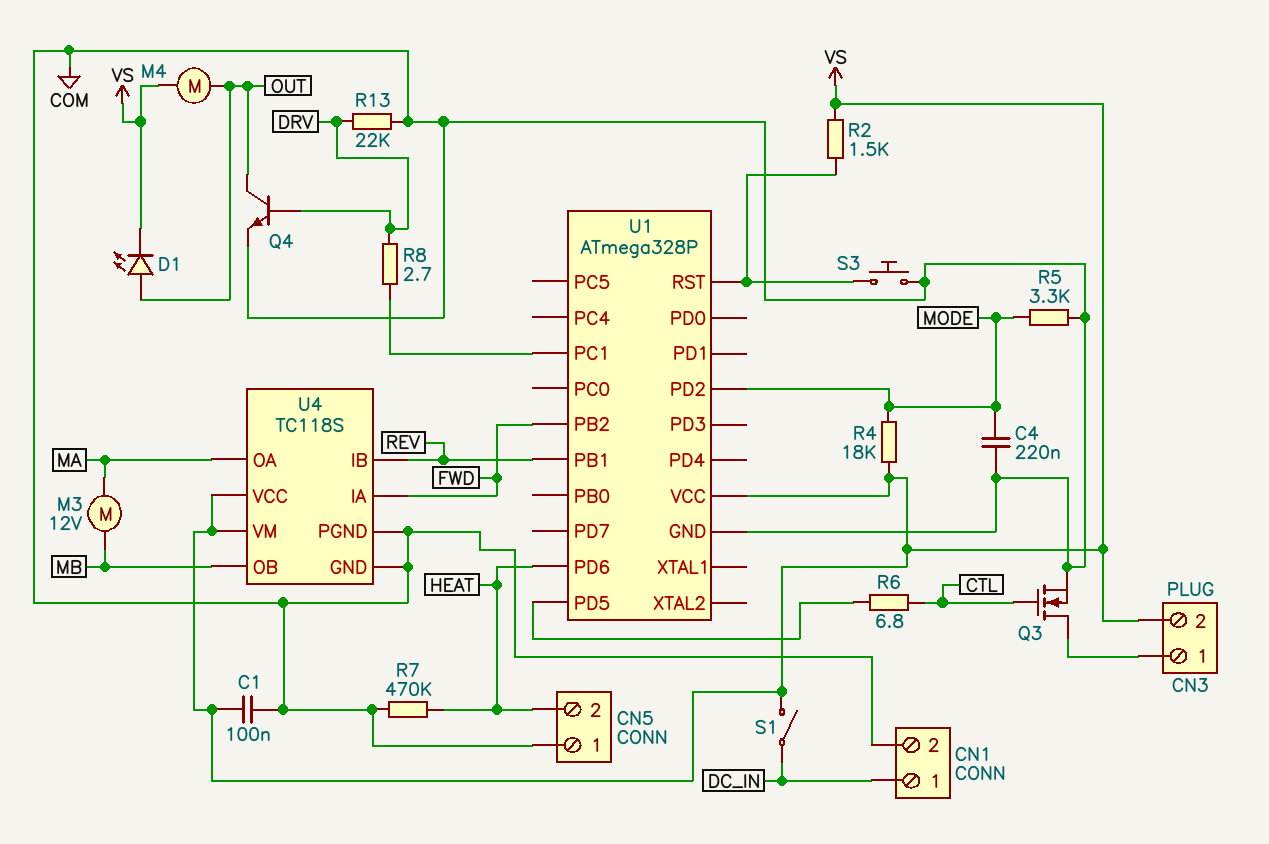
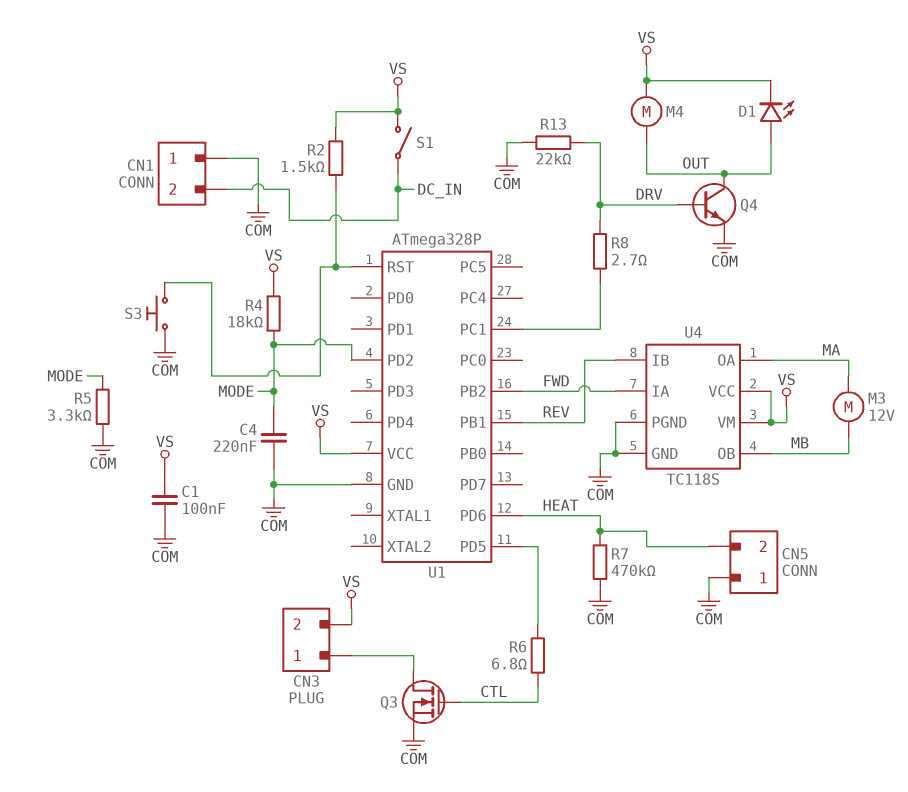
CN1 pin 1: DC_IN -> COM
CN1 pin 2: COM -> DC_IN

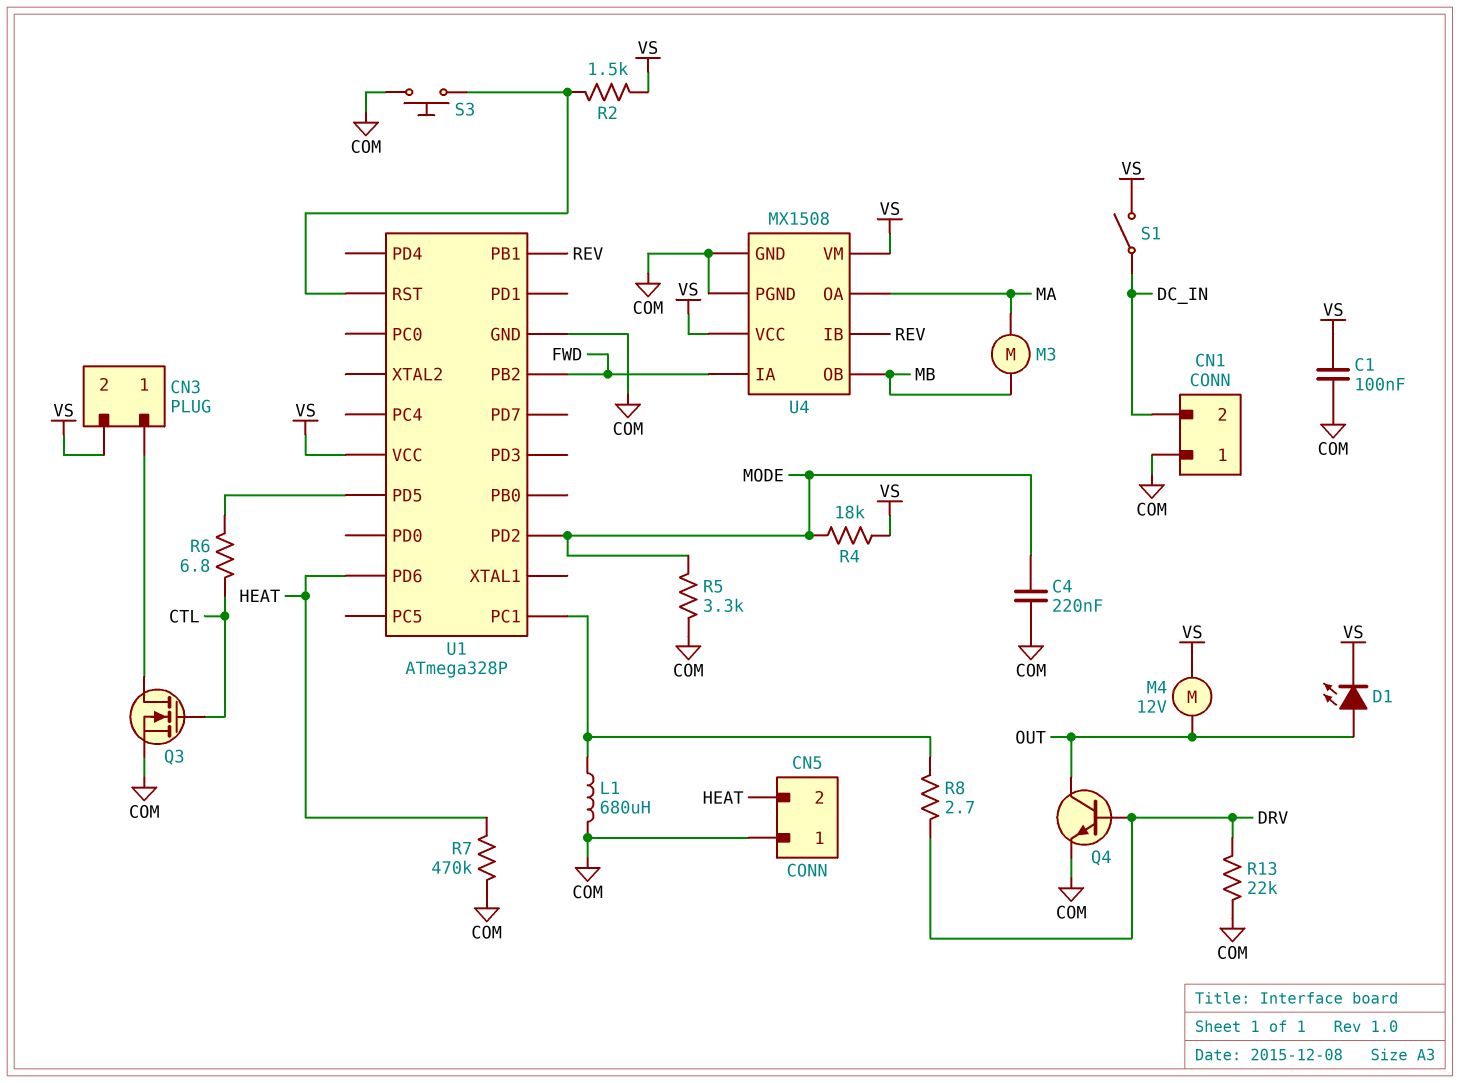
L1: none -> 680uH (COM, U1/PC1)
M3: motor 12V (MA, MB) -> motor (MA, MB)
M4: motor (OUT, VS) -> motor 12V (OUT, VS)
U4: TC118S -> MX1508

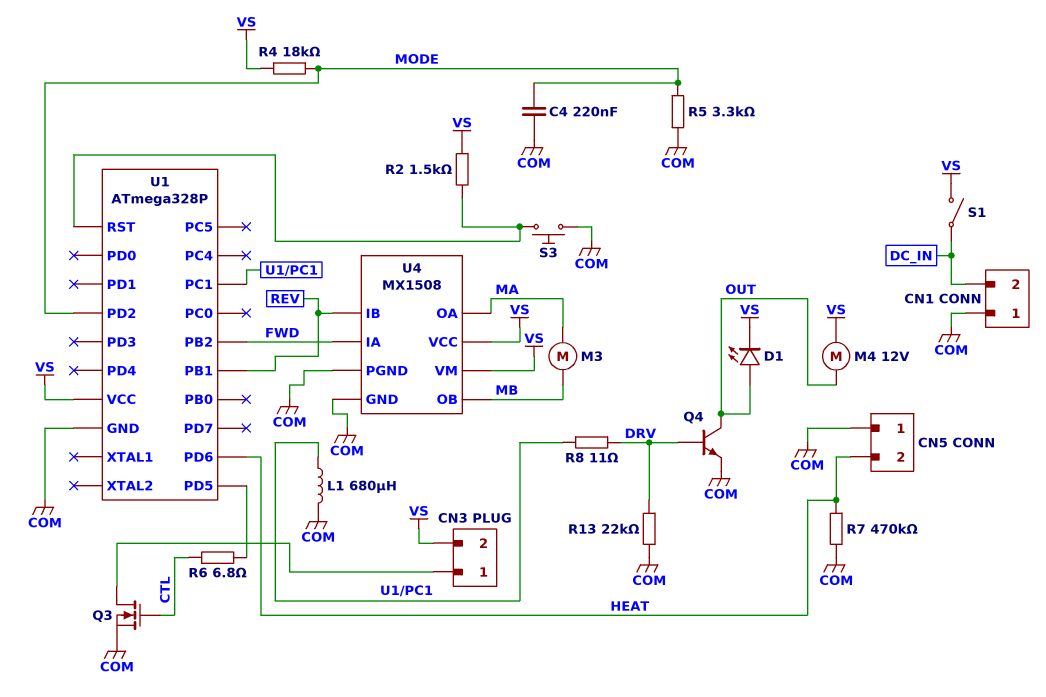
C1: 100nF (COM, VS) -> none
R8: 2.7 (DRV, U1/PC1) -> 11 (DRV, U1/PC1)

